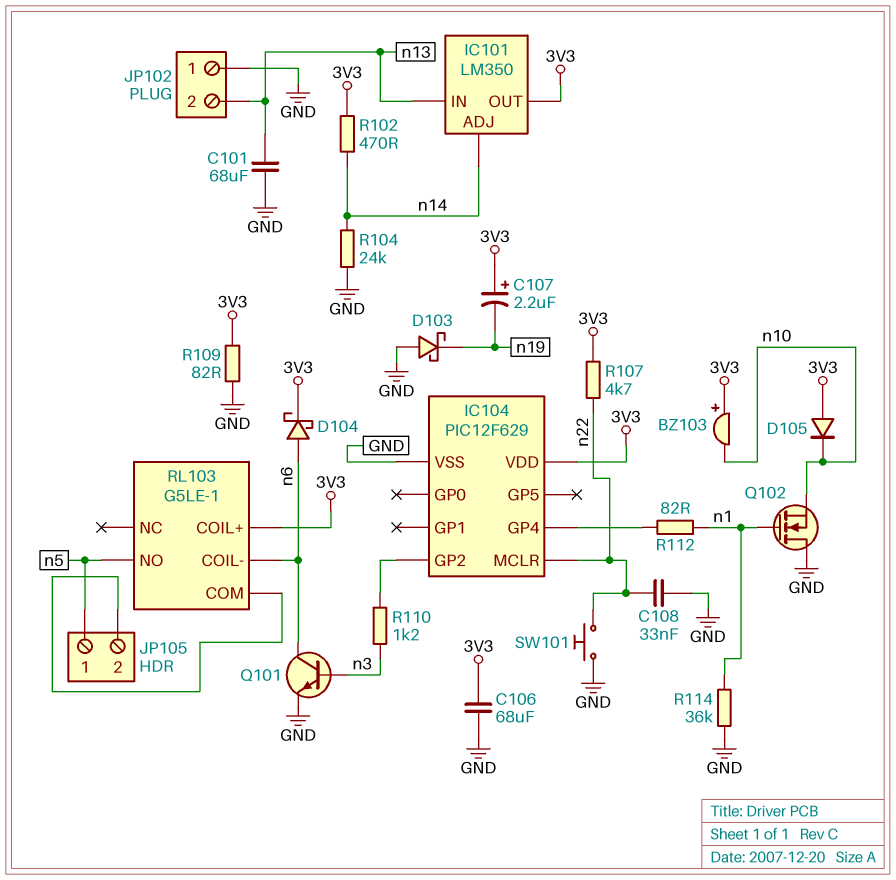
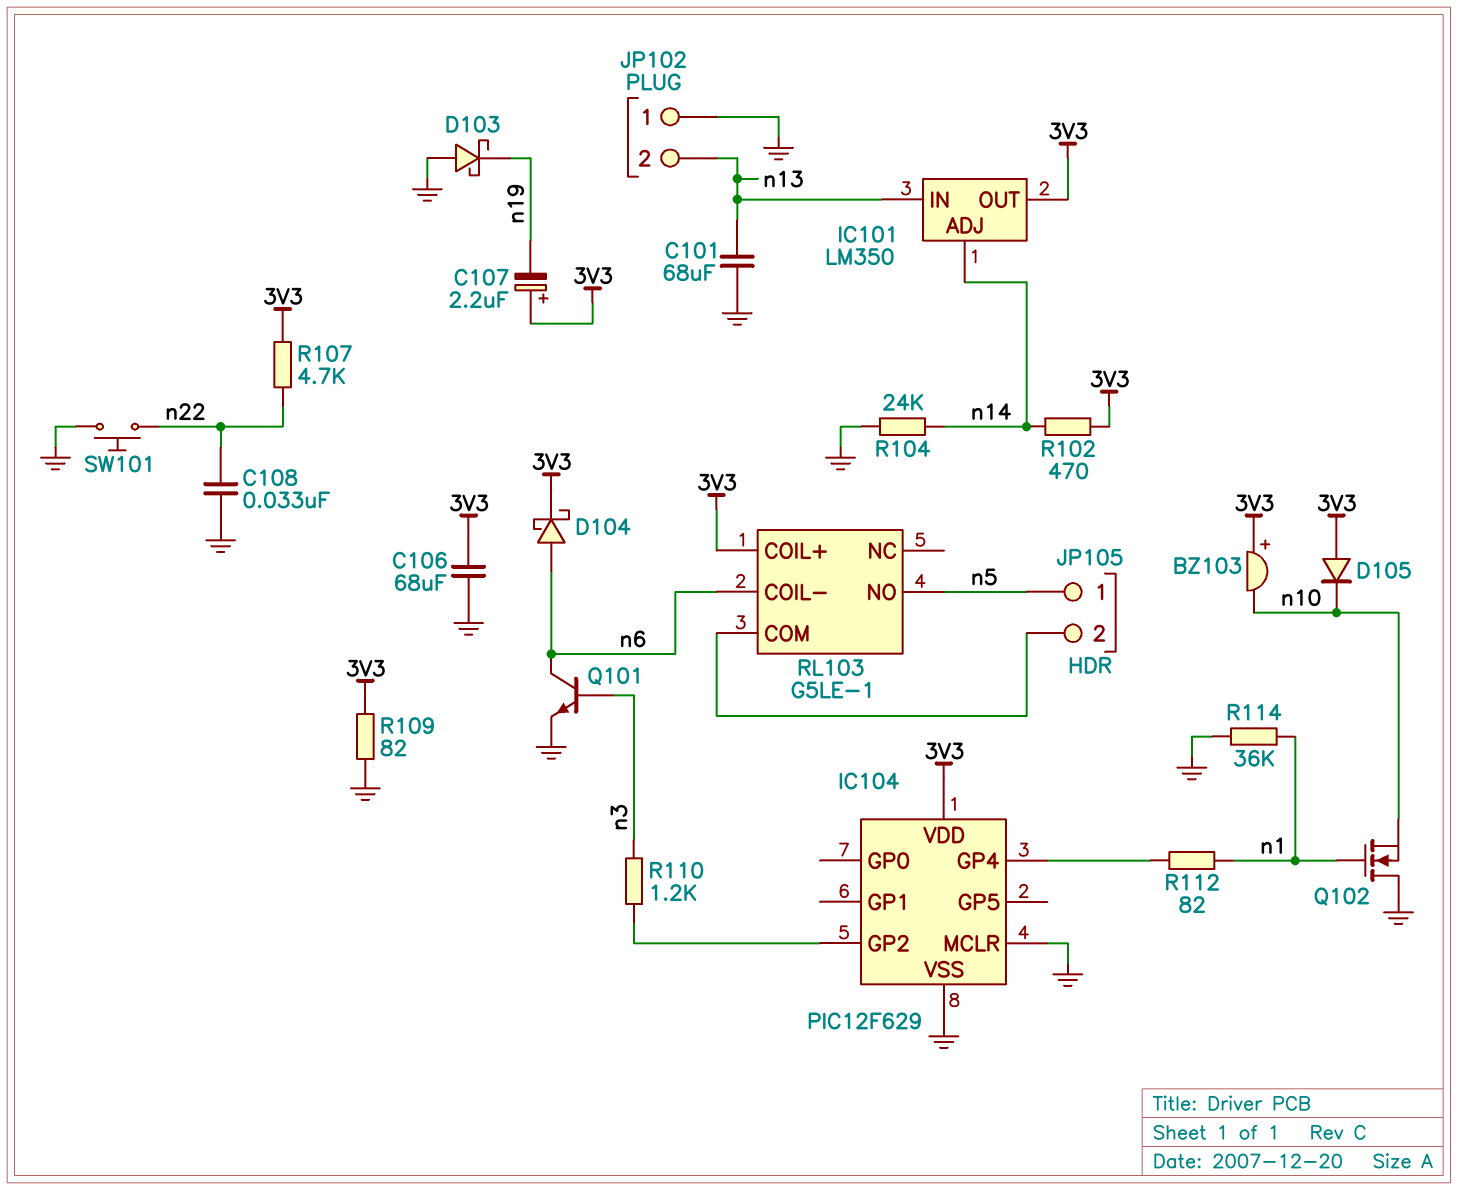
IC104 pin MCLR: n22 -> GND

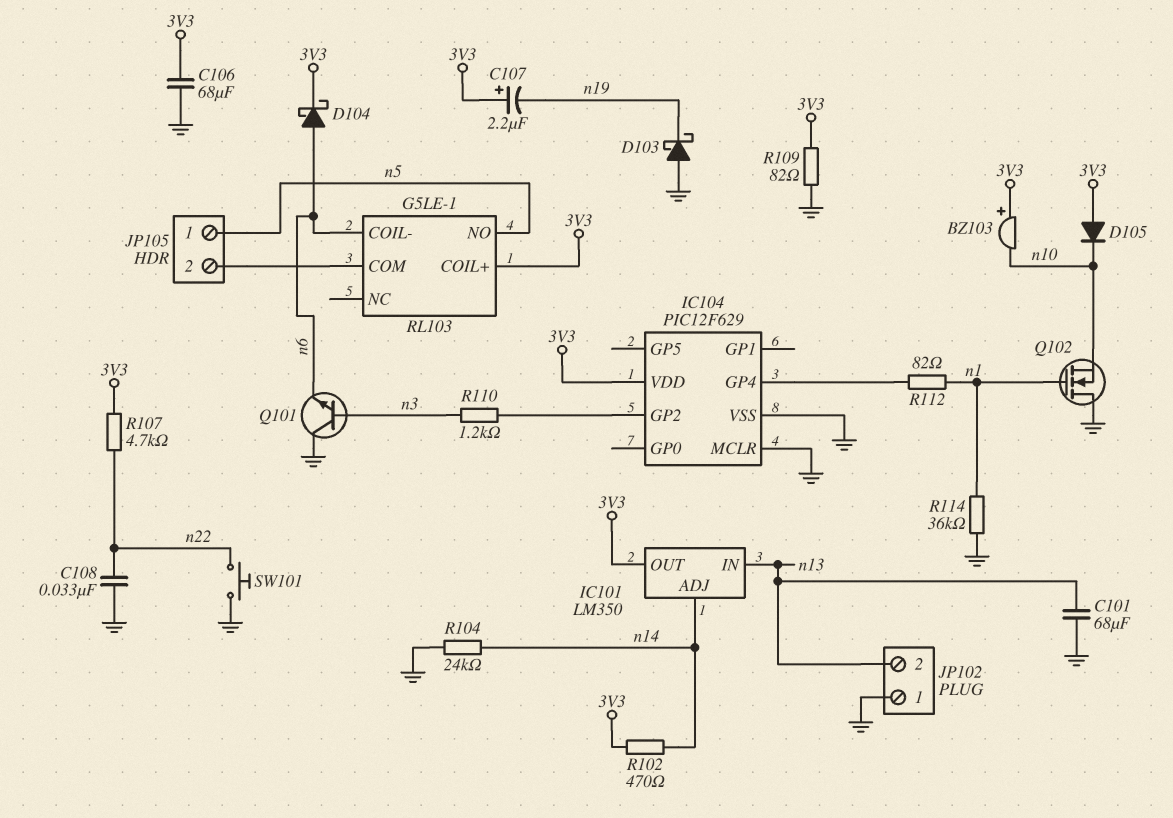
Q101: NPN (B n3, C n6, E GND) -> NPN (B n3, C GND, E n6)

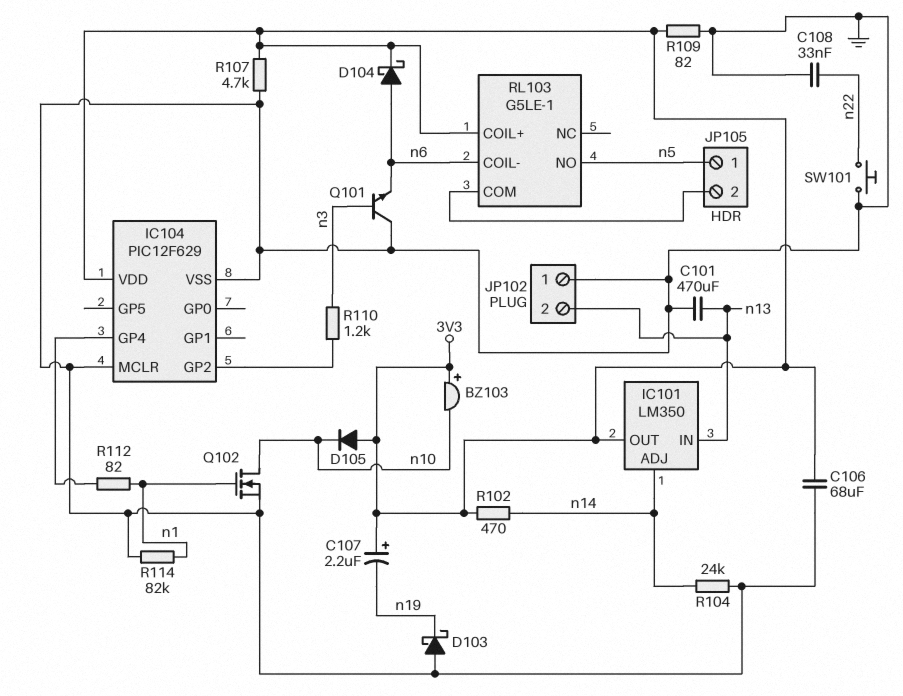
C101: 68uF (GND, n13) -> 470uF (GND, n13)
Q102: NMOS (G n1, D GND, S n10) -> NMOS (G n1, D n10, S GND)
R107: 4.7k (3V3, n22) -> 4.7k (3V3, GND)
R114: 36k (GND, n1) -> 82k (GND, n1)

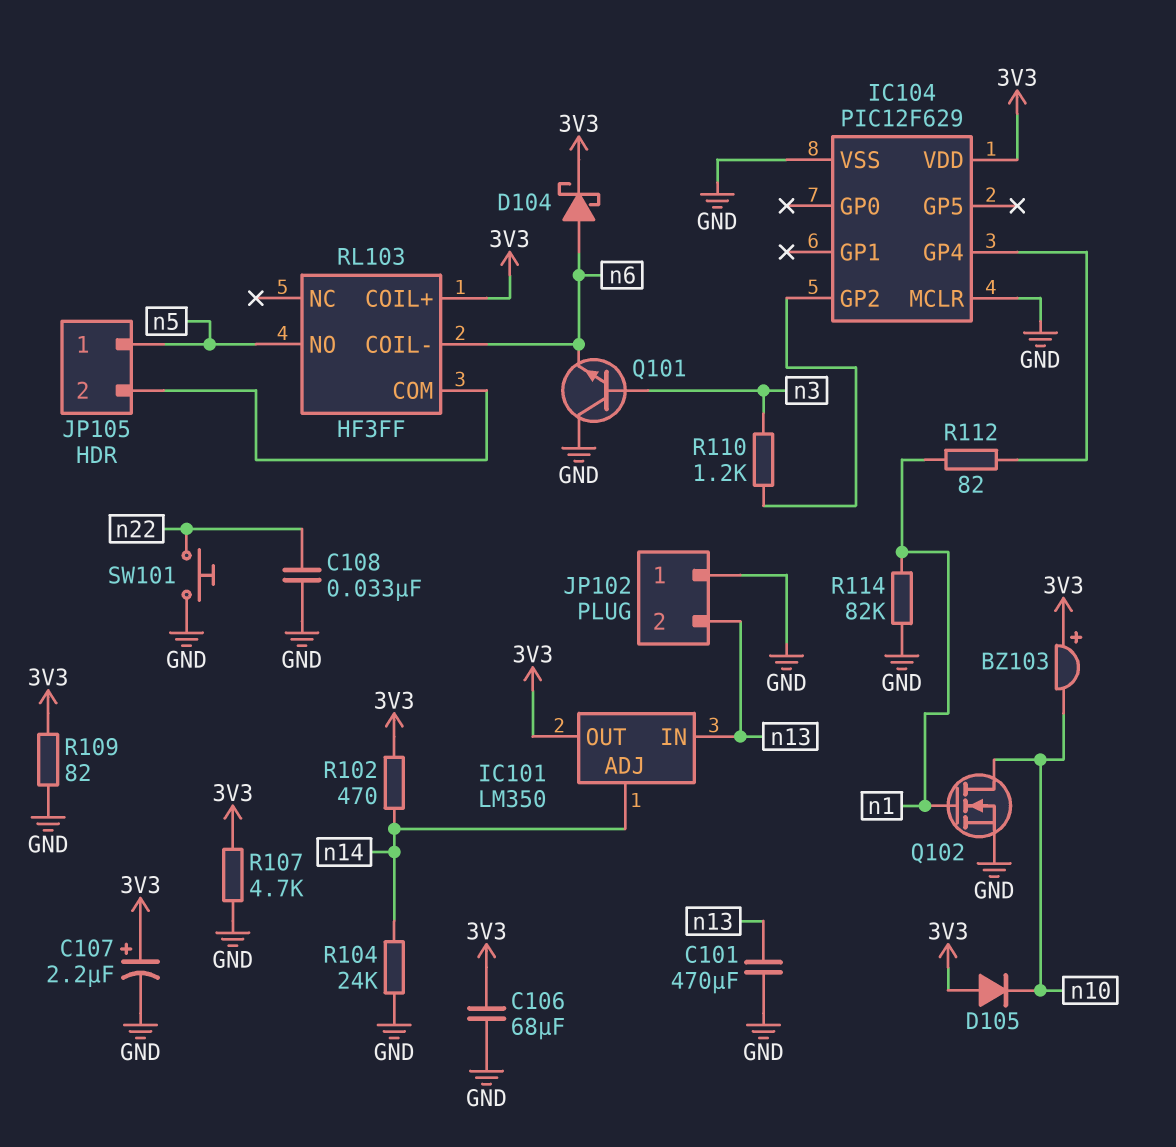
C107: 2.2uF (plus 3V3, minus n19) -> 2.2uF (plus 3V3, minus GND)
D103: schottky (A GND, K n19) -> none
RL103: G5LE-1 -> HF3FF

